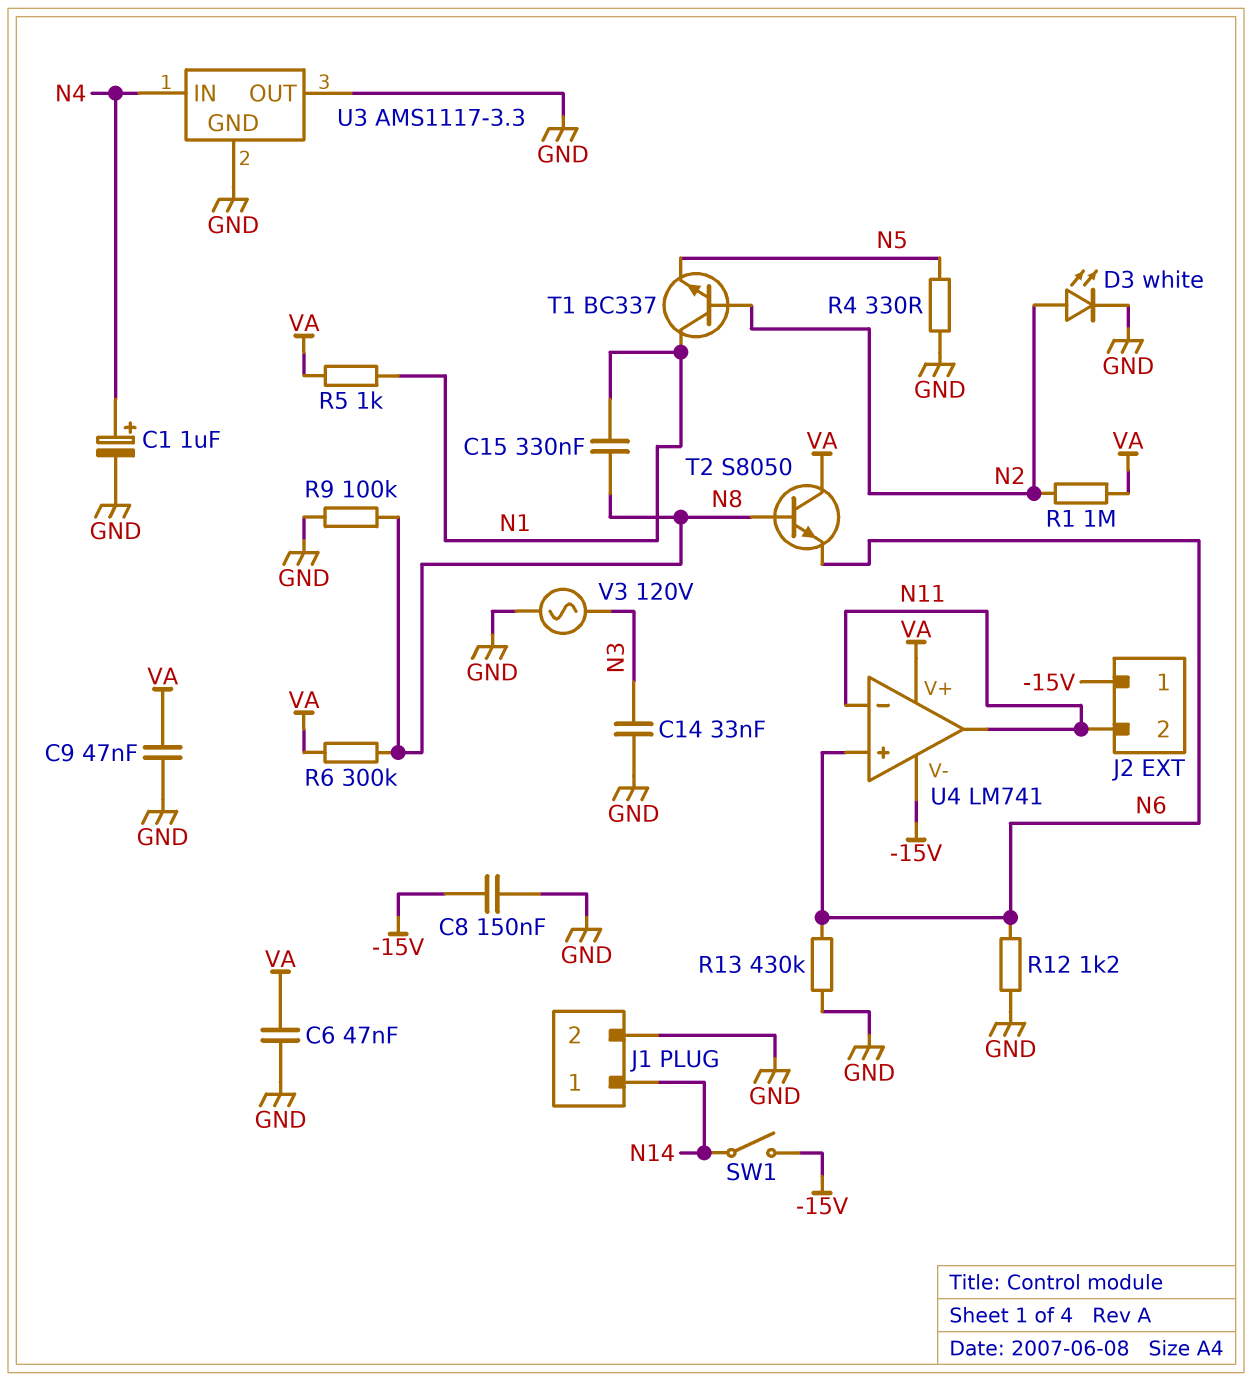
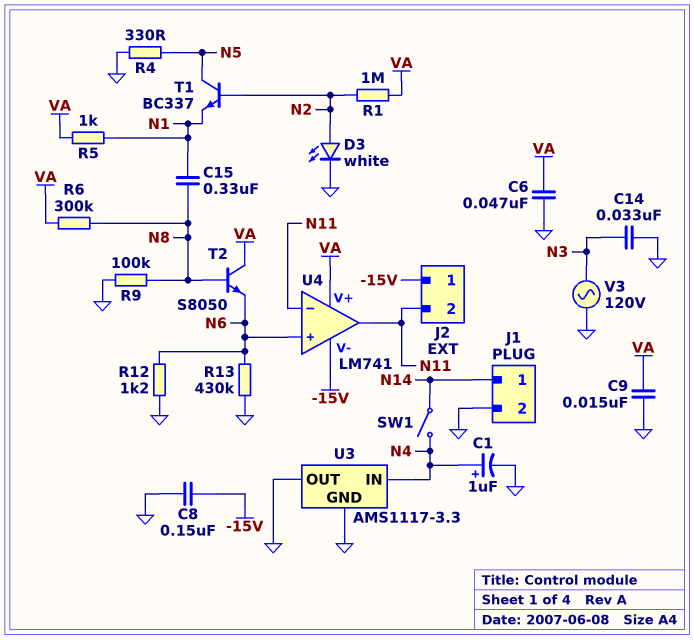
C9: 47nF (GND, VA) -> 15nF (GND, VA)
SW1: switch (-15V, N14) -> switch (N4, N14)
T1: NPN BC337 (B N2, C N1, E N5) -> NPN BC337 (B N2, C N5, E N1)

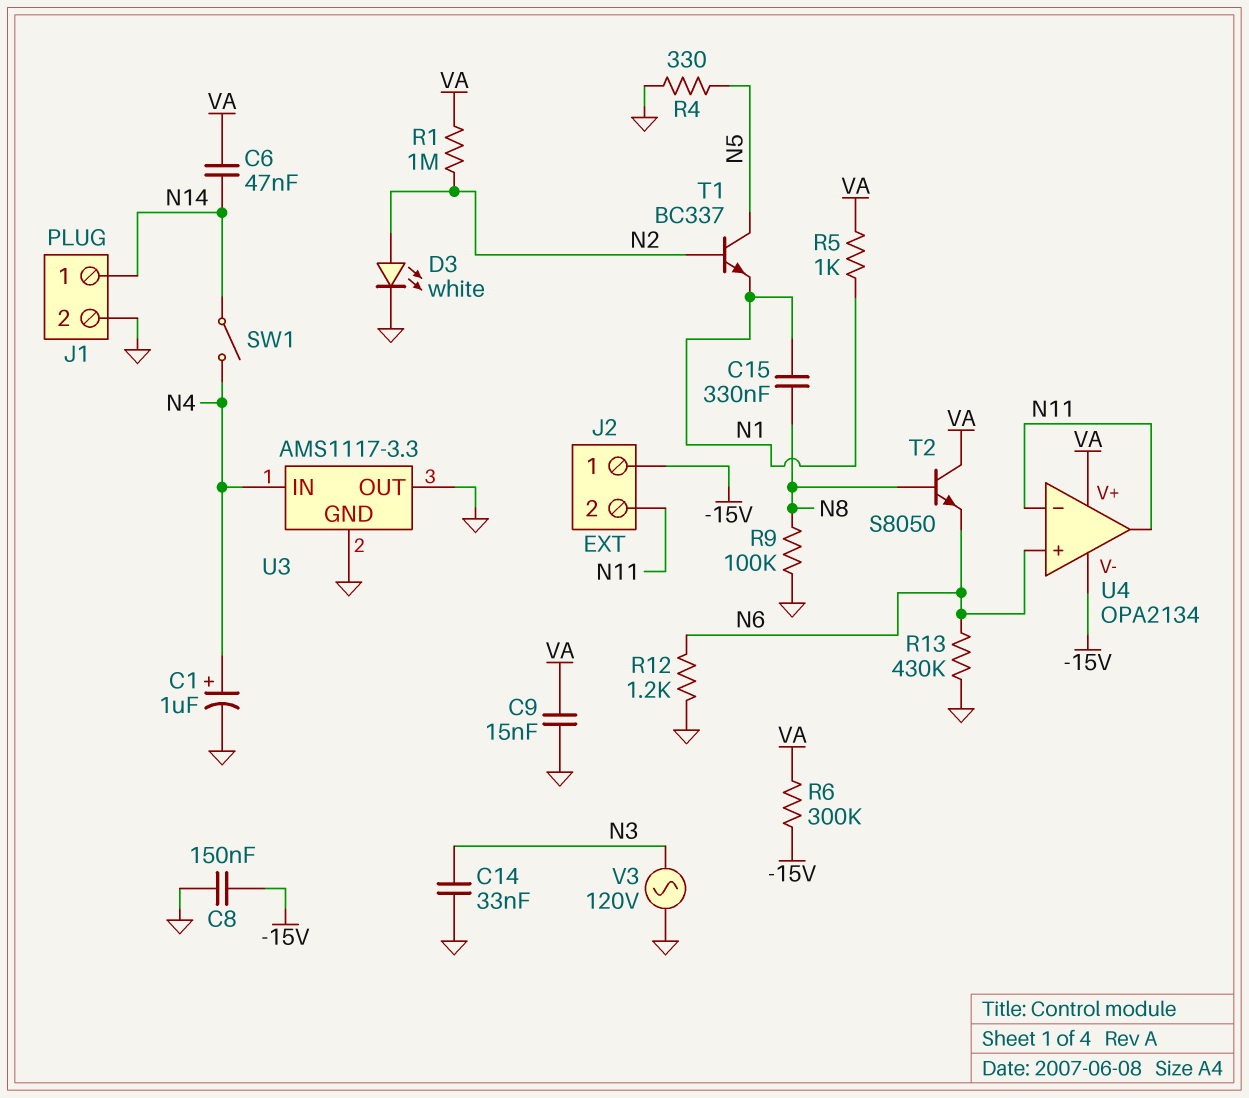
C6: 47nF (GND, VA) -> 47nF (N14, VA)
R6: 300k (N8, VA) -> 300k (-15V, VA)
U4: LM741 -> OPA2134

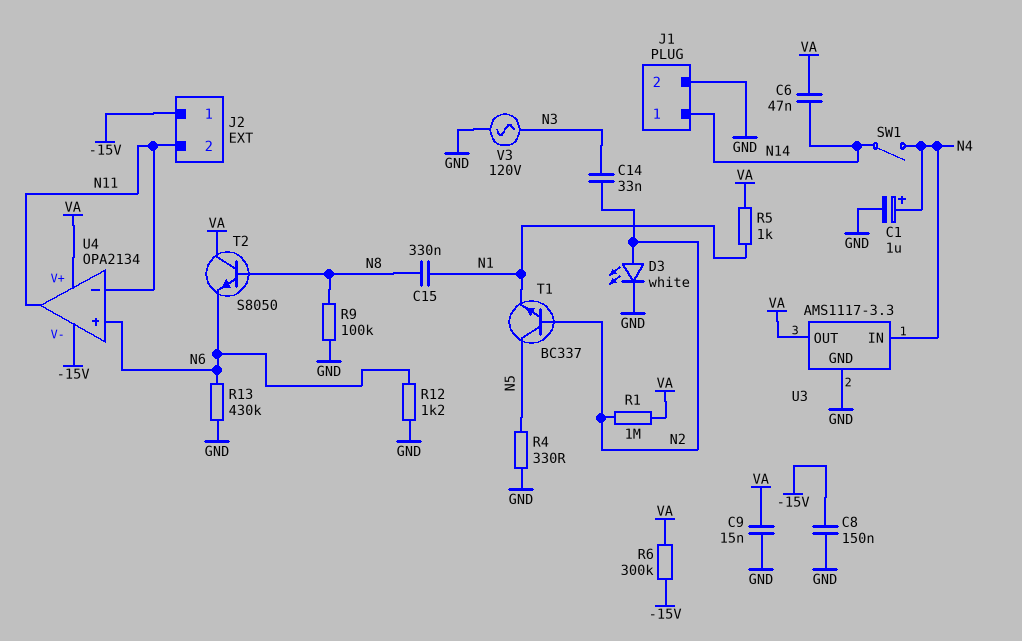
C14: 33nF (GND, N3) -> 33nF (N2, N3)
U3 pin OUT: GND -> VA

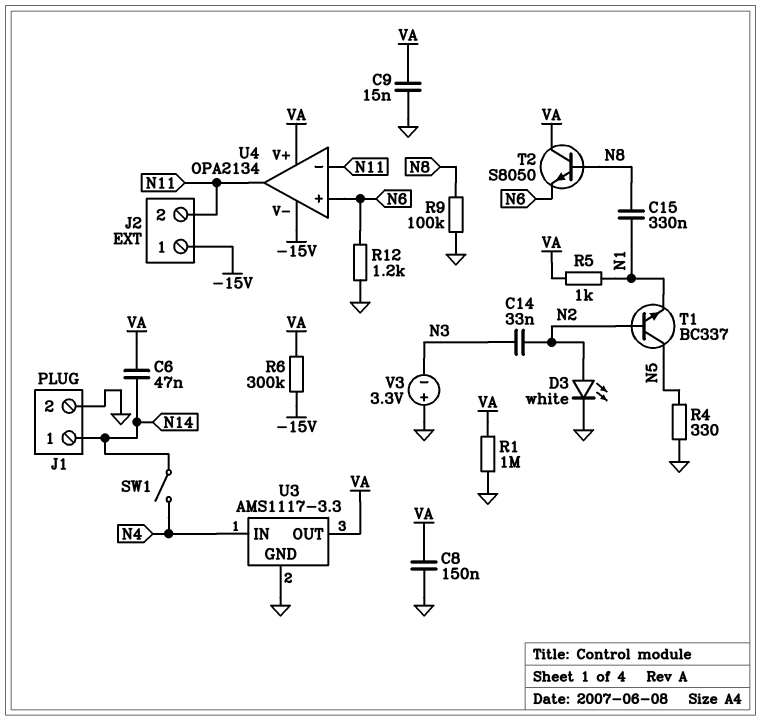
C1: 1uF (plus N4, minus GND) -> none
C8: 150nF (-15V, GND) -> 150nF (GND, VA)
R1: 1M (N2, VA) -> 1M (GND, VA)
R13: 430k (GND, N6) -> none
V3: AC 120V (GND, N3) -> 3.3V (plus GND, minus N3)

